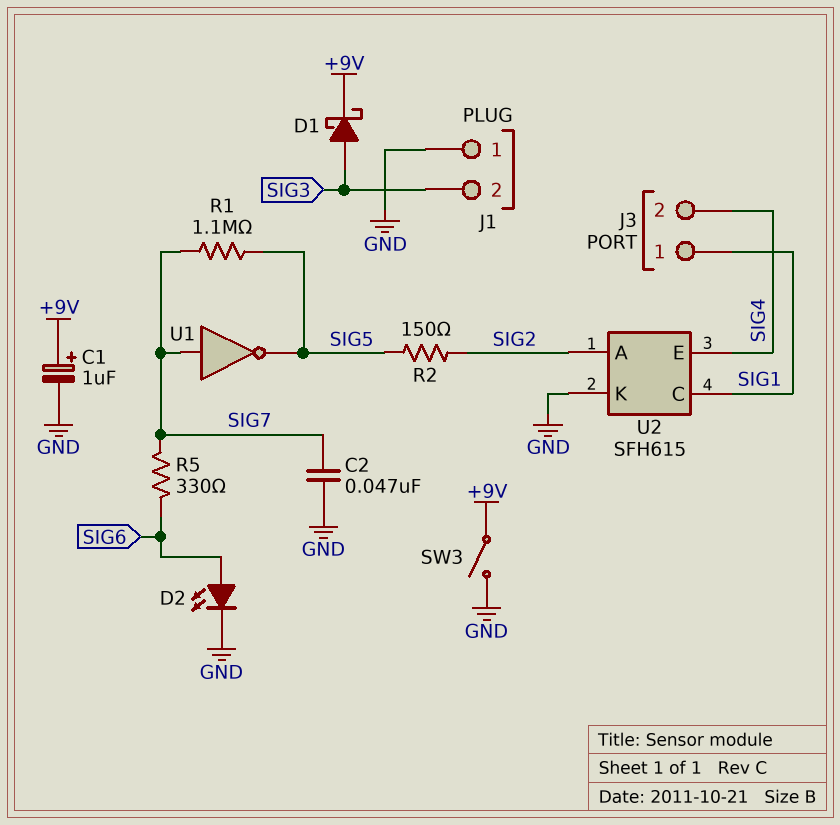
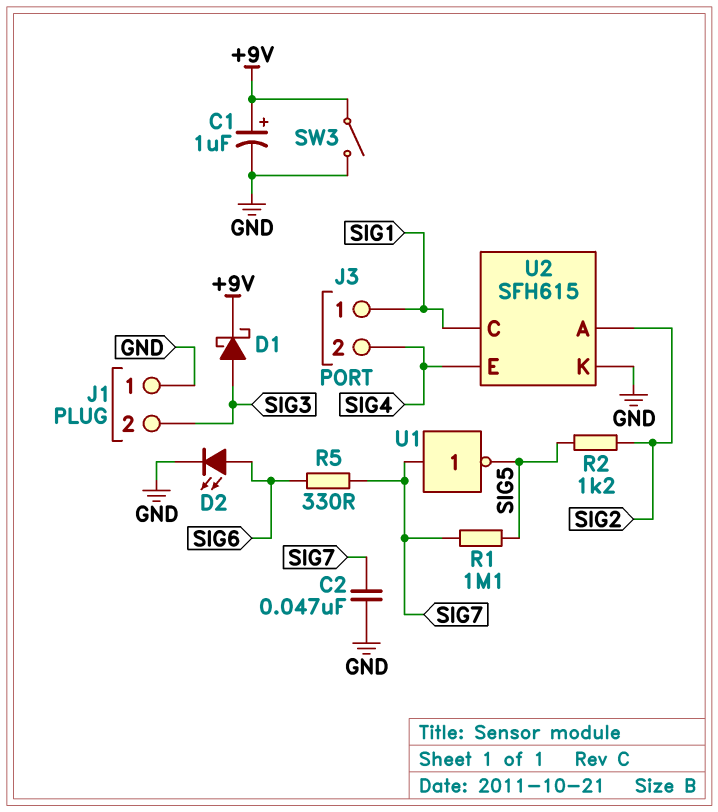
R2: 150 (SIG2, SIG5) -> 1.2k (SIG2, SIG5)

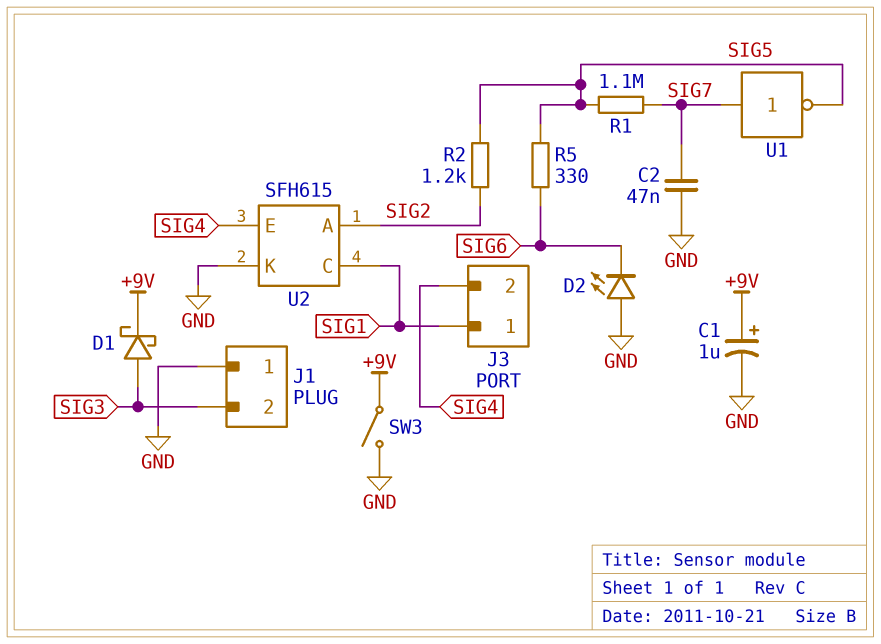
D2: LED (A SIG6, K GND) -> LED (A GND, K SIG6)
R5: 330 (SIG6, SIG7) -> 330 (SIG5, SIG6)

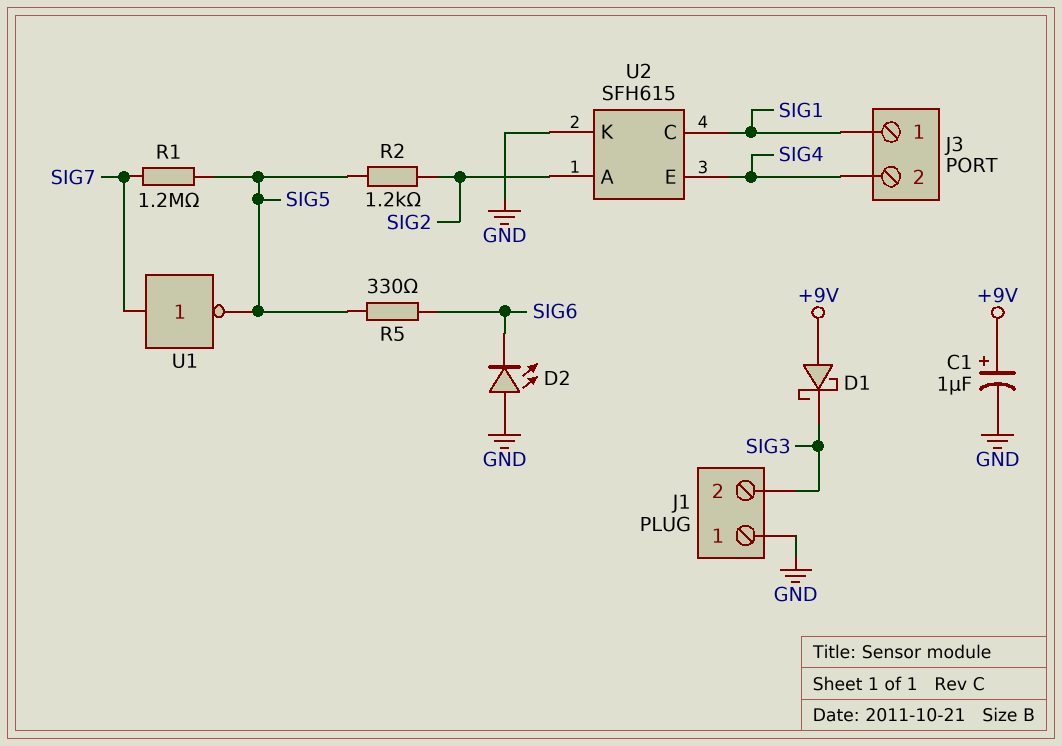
C2: 47nF (GND, SIG7) -> none
D1: schottky (A SIG3, K +9V) -> schottky (A +9V, K SIG3)
R1: 1.1M (SIG5, SIG7) -> 1.2M (SIG5, SIG7)
SW3: switch (+9V, GND) -> none

